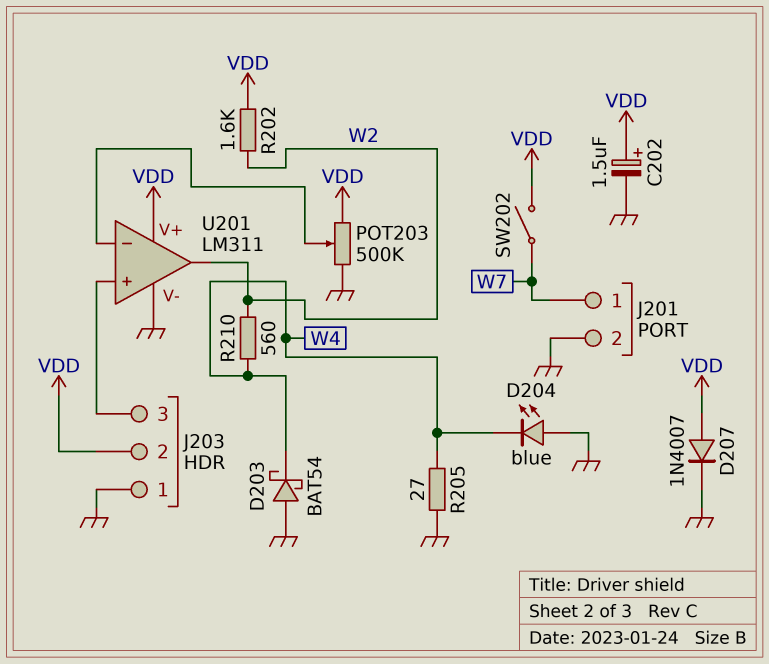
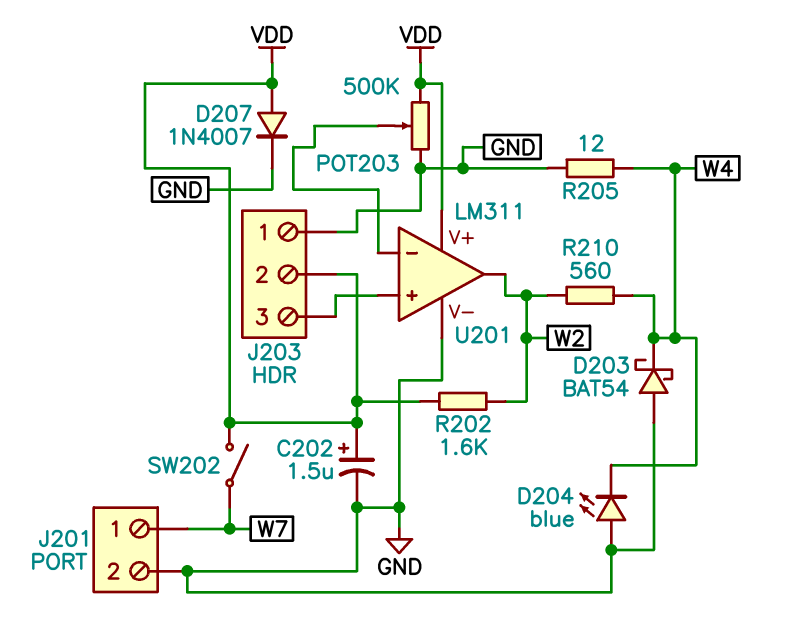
R205: 27 (GND, W4) -> 12 (GND, W4)

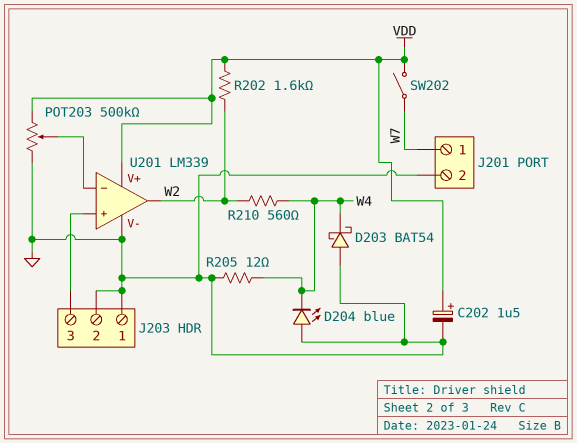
D207: diode 1N4007 (A VDD, K GND) -> none
J203 pin 2: VDD -> GND
U201: LM311 -> LM339

